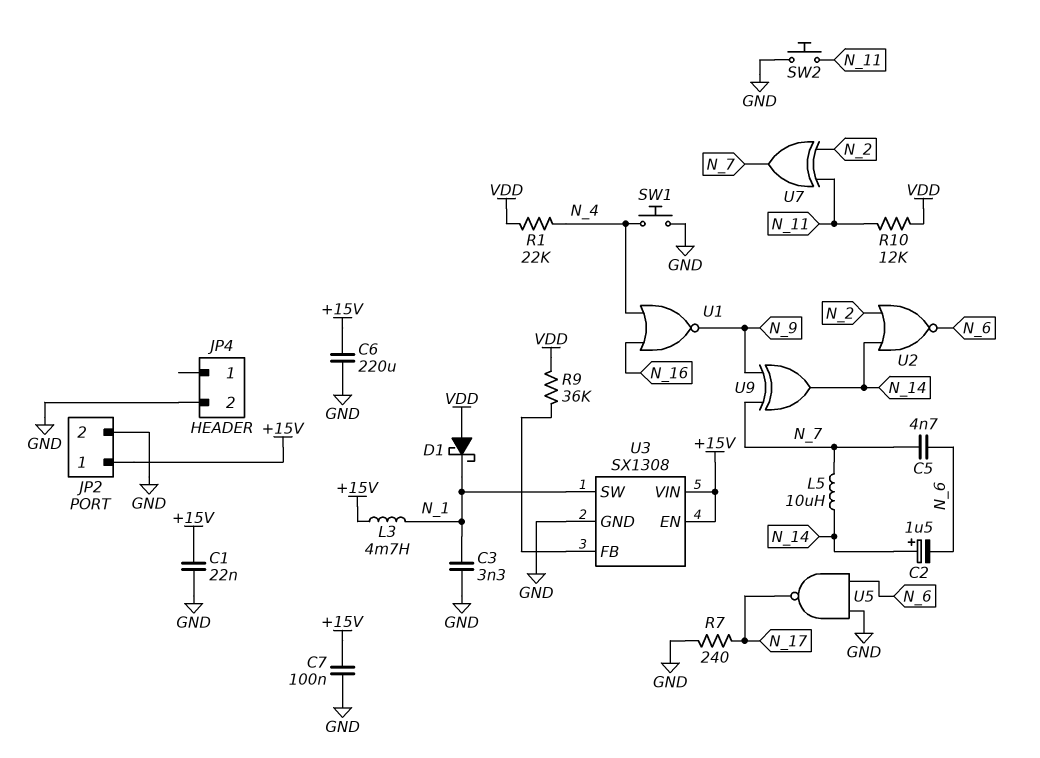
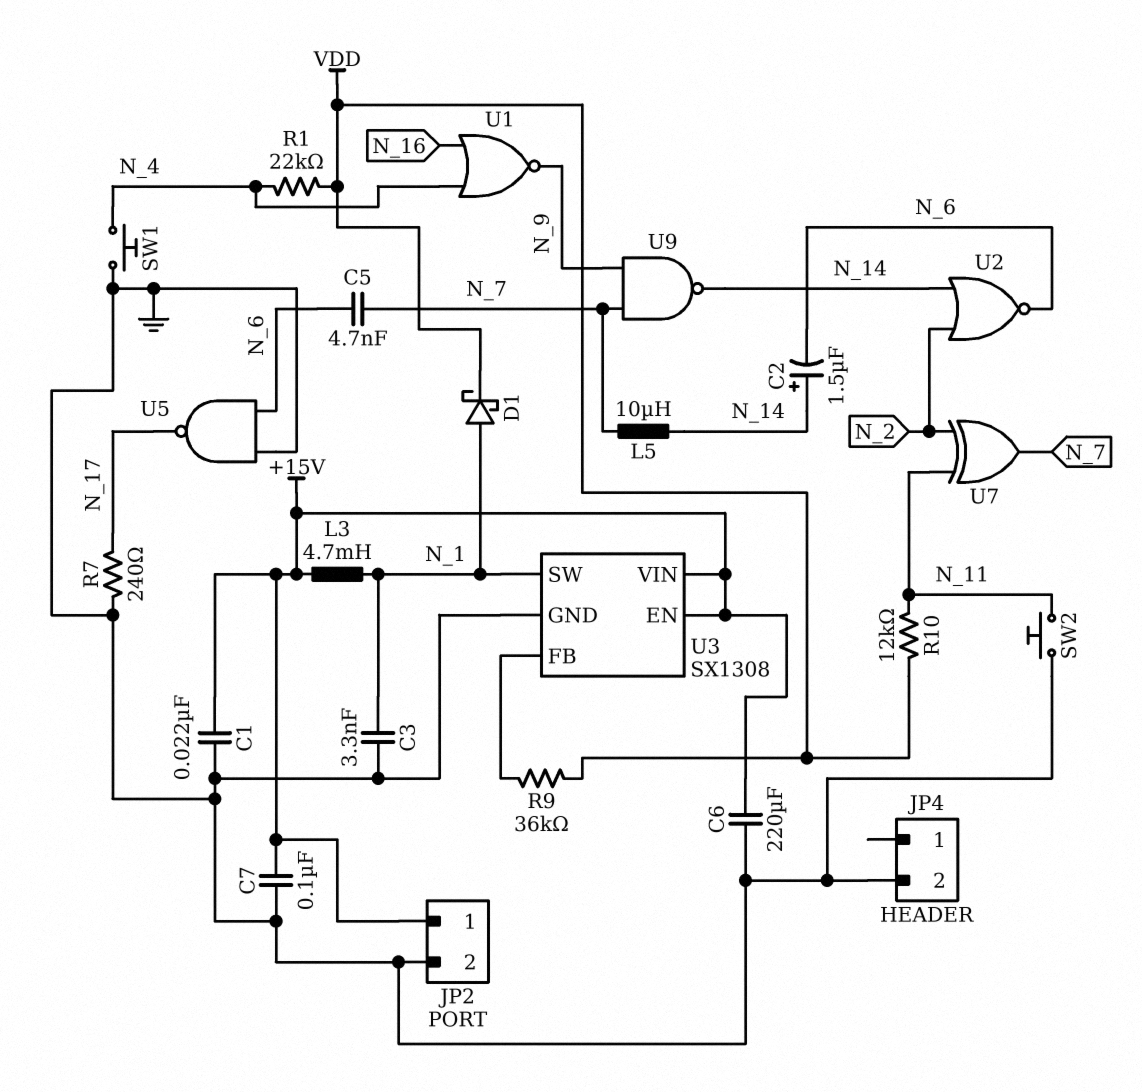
D1: schottky (A VDD, K N_1) -> schottky (A N_1, K VDD)
U9: XOR (in N_7, in N_9, out N_14) -> NAND (in N_7, in N_9, out N_14)

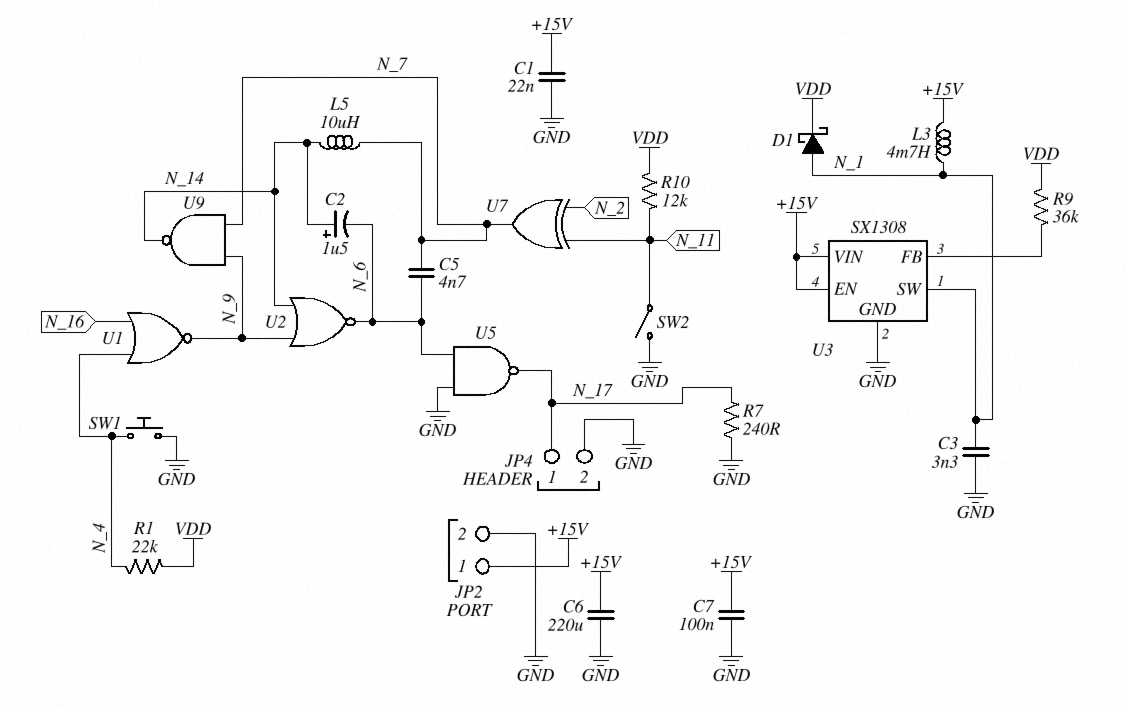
JP4 pin 1: none -> N_17
SW2: button (GND, N_11) -> switch (GND, N_11)
U2: NOR (in N_2, in N_14, out N_6) -> NOR (in N_9, in N_14, out N_6)

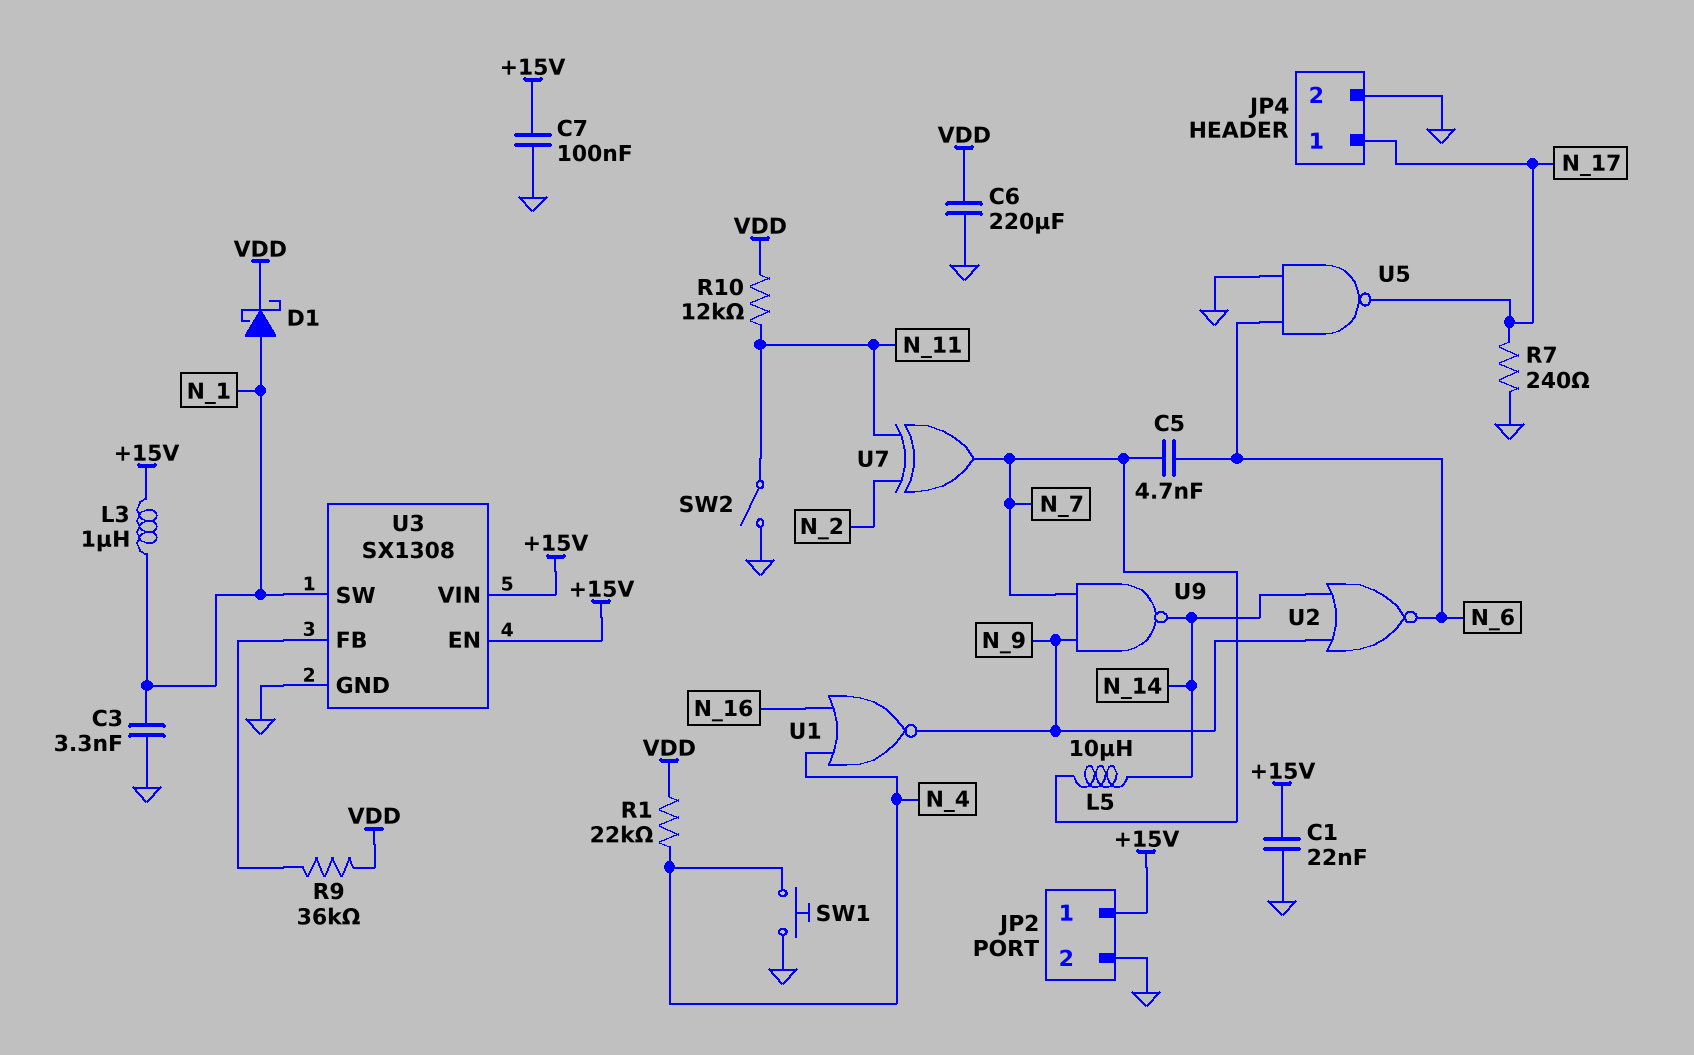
C2: 1.5uF (plus N_14, minus N_6) -> none
C6: 220uF (+15V, GND) -> 220uF (GND, VDD)
L3: 4.7mH (+15V, N_1) -> 1uH (+15V, N_1)

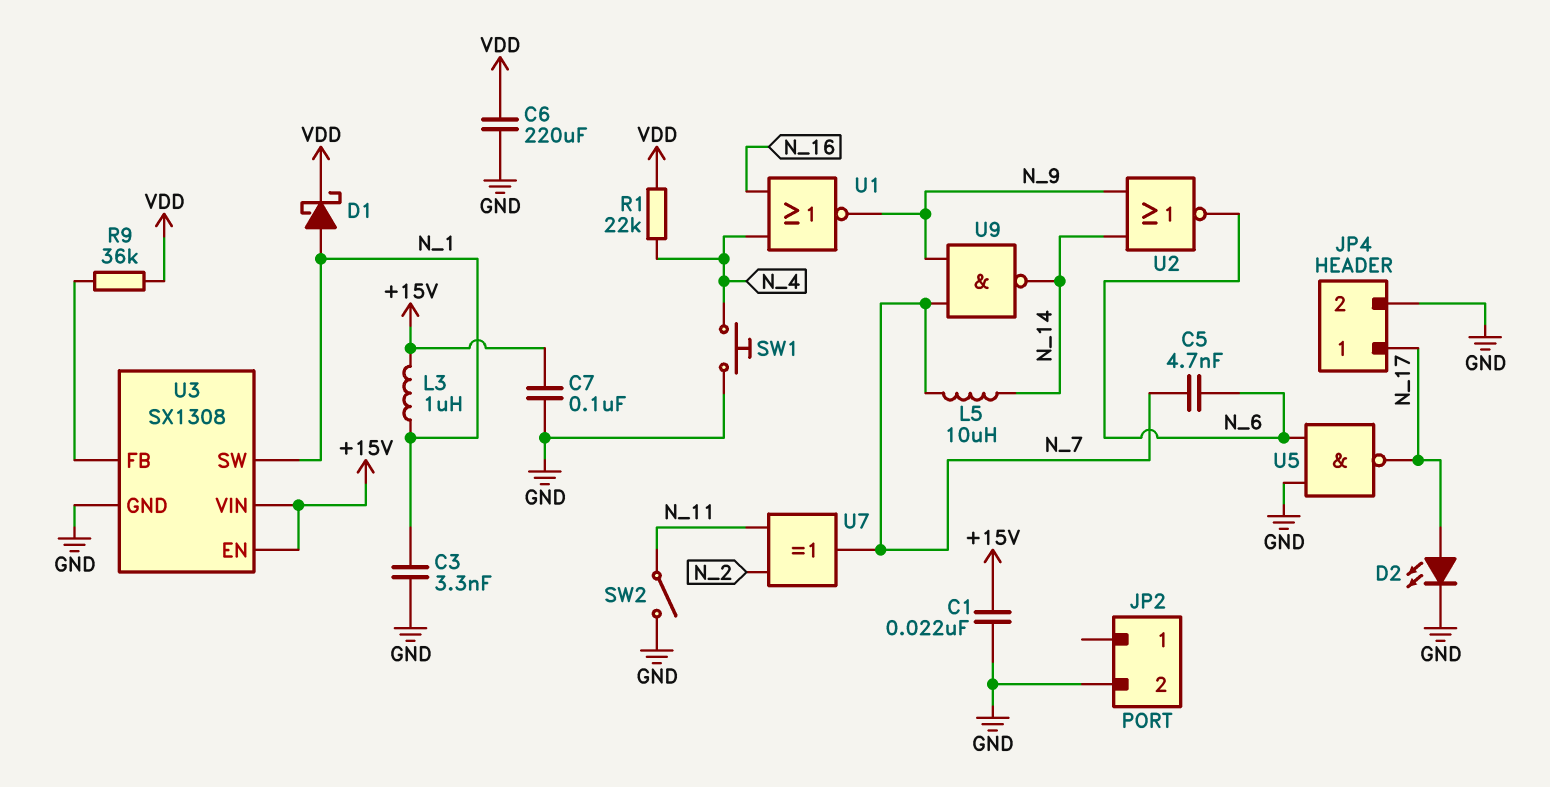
D2: none -> LED (A N_17, K GND)
JP2 pin 1: +15V -> none
R7: 240 (GND, N_17) -> none
R10: 12k (N_11, VDD) -> none

